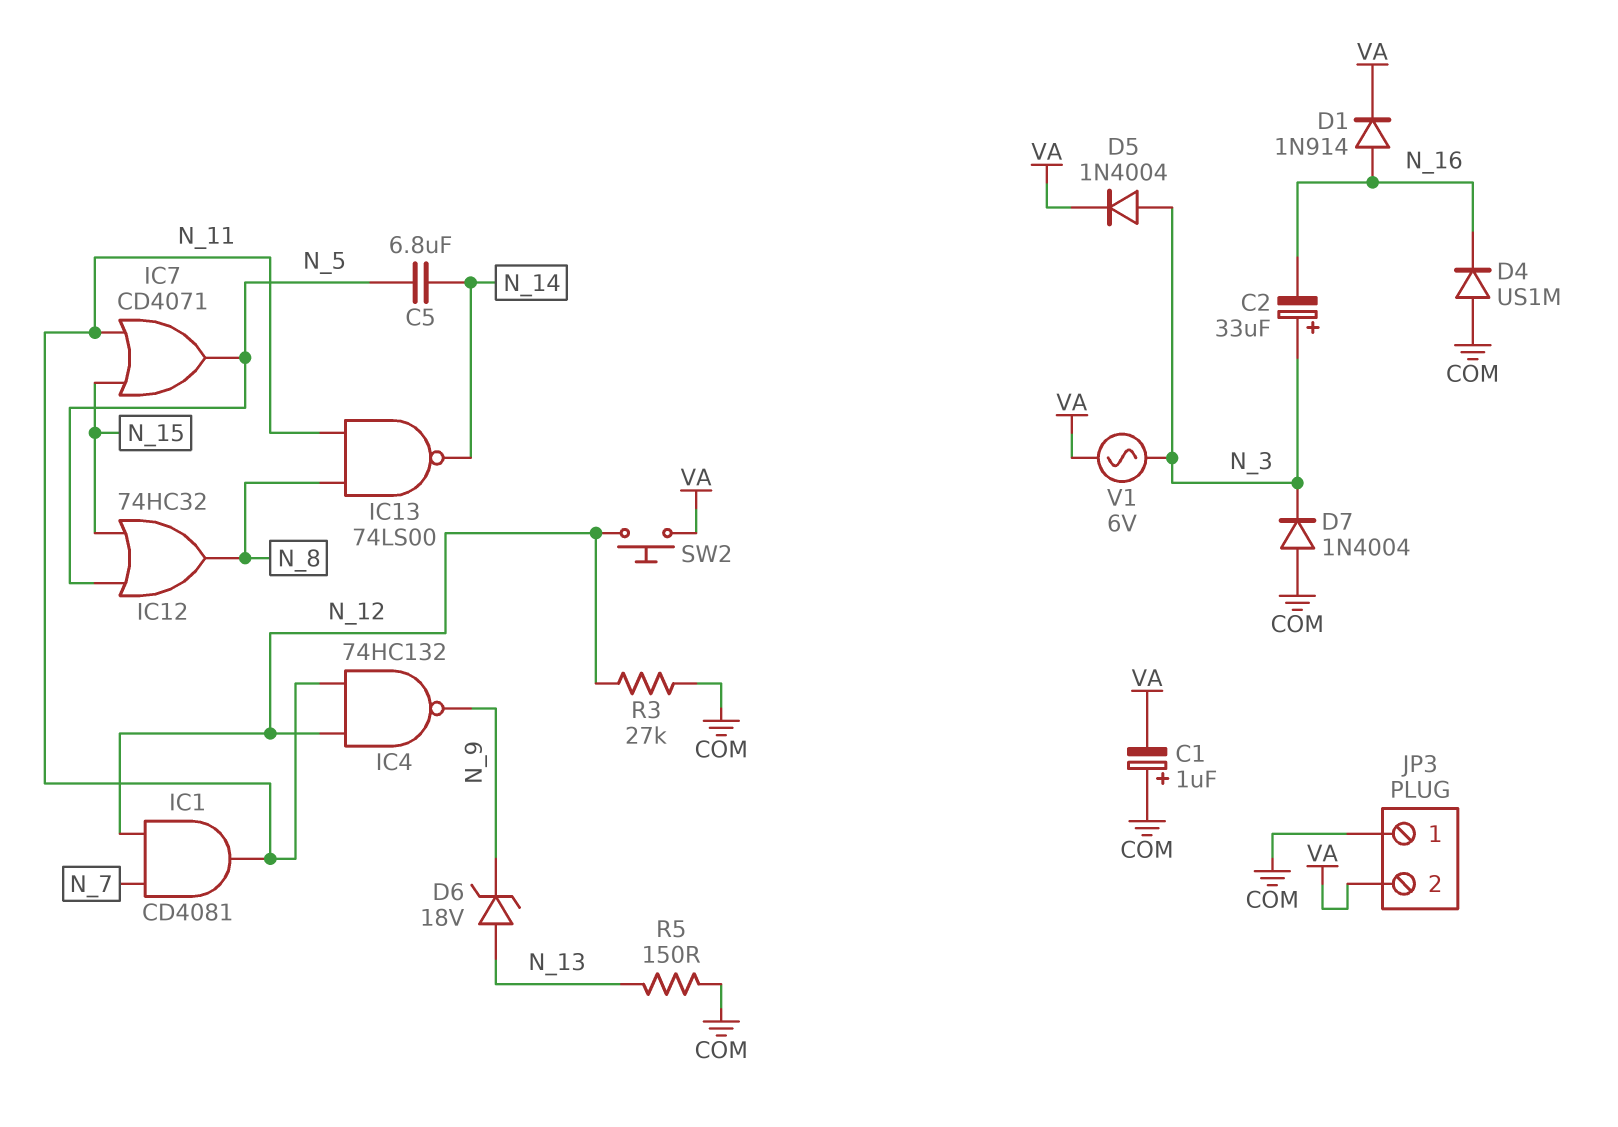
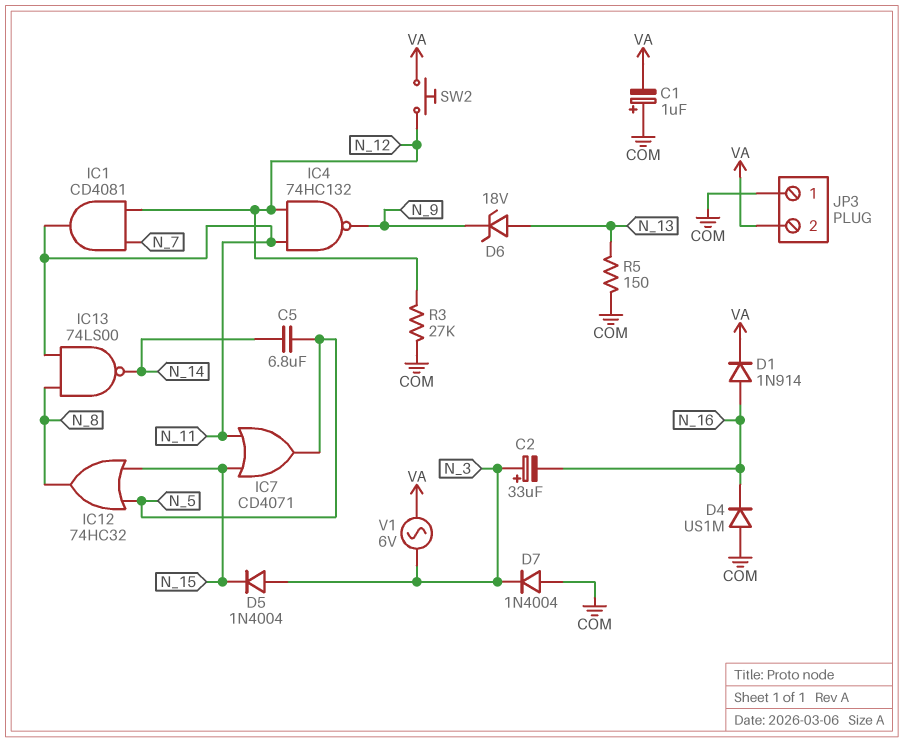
D5: diode 1N4004 (A N_3, K VA) -> diode 1N4004 (A N_3, K N_15)

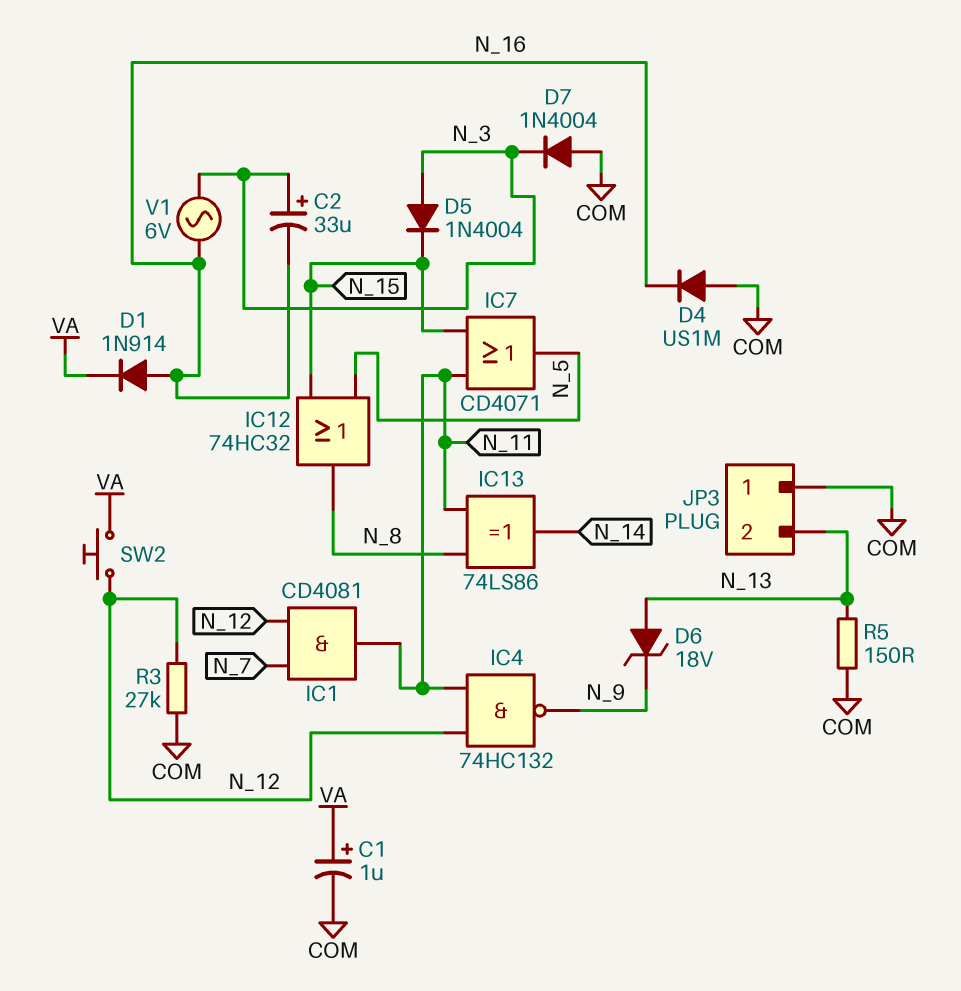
C1: 1uF (plus COM, minus VA) -> 1uF (plus VA, minus COM)
C5: 6.8uF (N_5, N_14) -> none
IC13: NAND 74LS00 (in N_8, in N_11, out N_14) -> XOR 74LS86 (in N_8, in N_11, out N_14)
JP3 pin 2: VA -> N_13
V1: AC 6V (N_3, VA) -> AC 6V (N_3, N_16)

